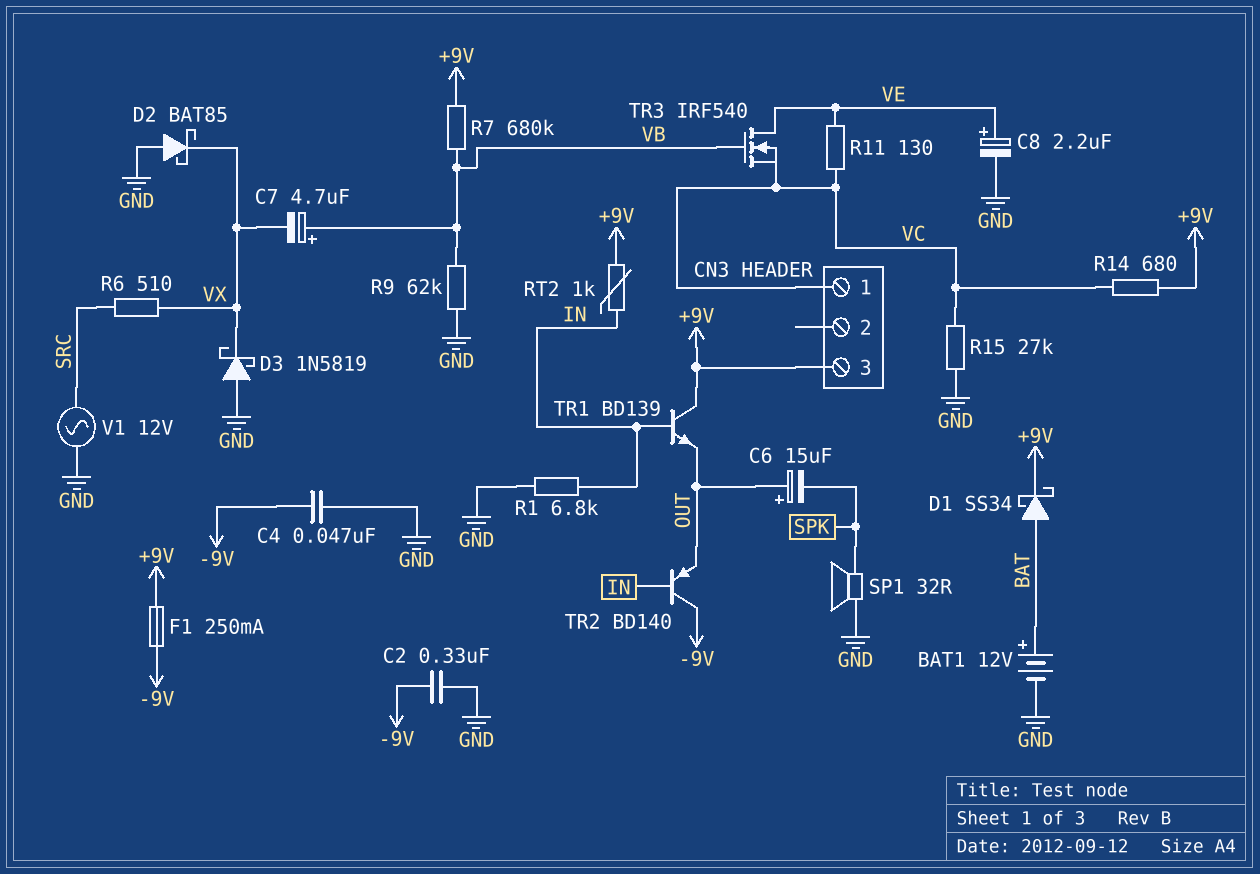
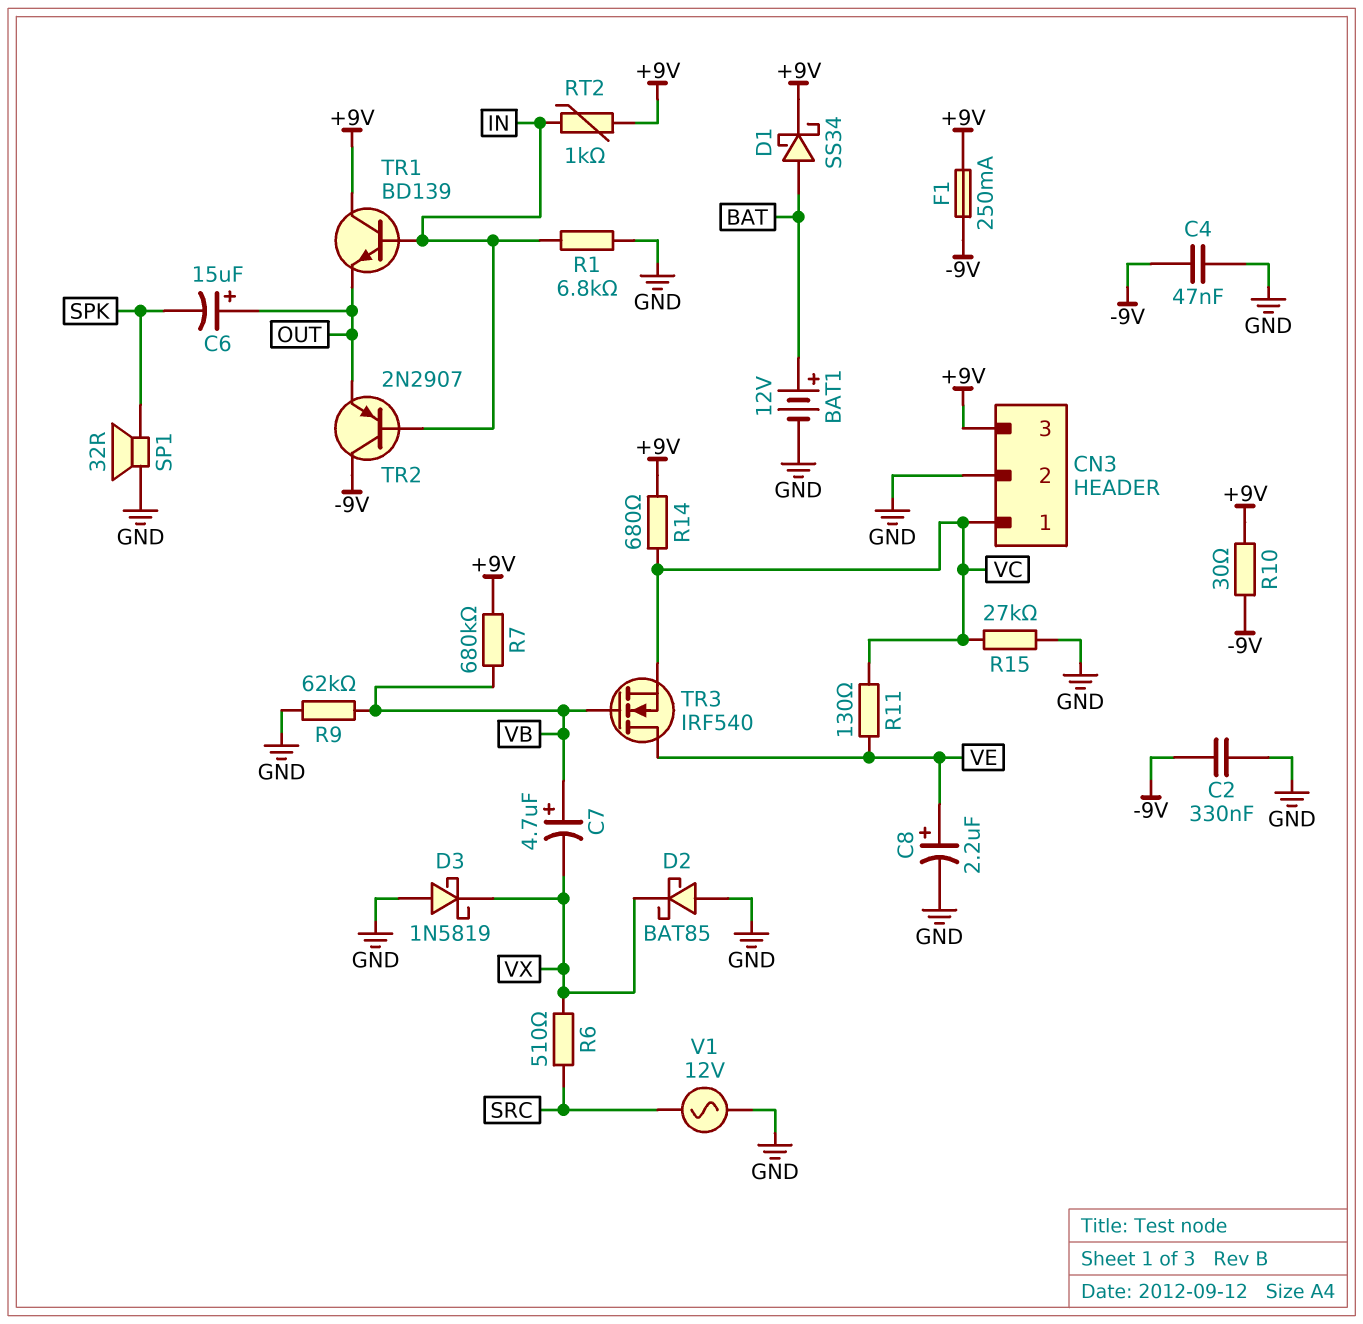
CN3 pin 2: none -> GND
R10: none -> 30 (+9V, -9V)
TR2: PNP BD140 (B IN, C -9V, E OUT) -> PNP 2N2907 (B IN, C -9V, E OUT)

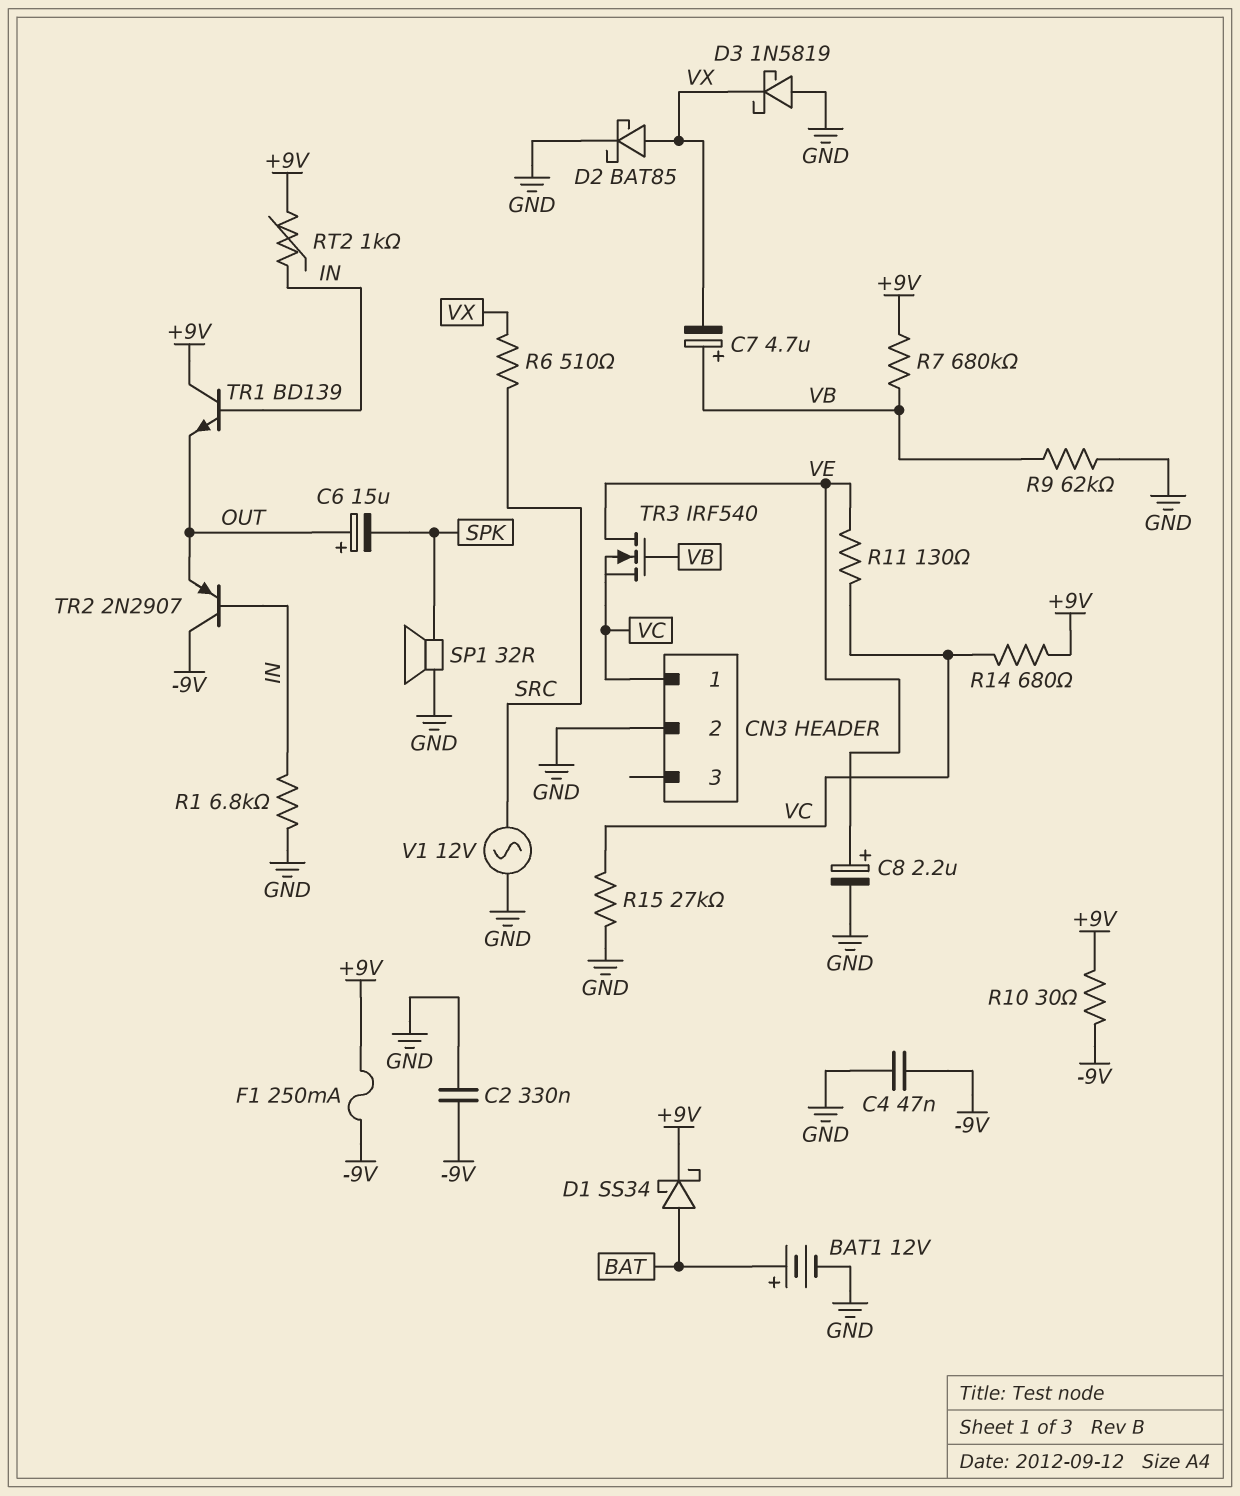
CN3 pin 3: +9V -> none
D2: schottky BAT85 (A GND, K VX) -> schottky BAT85 (A VX, K GND)

